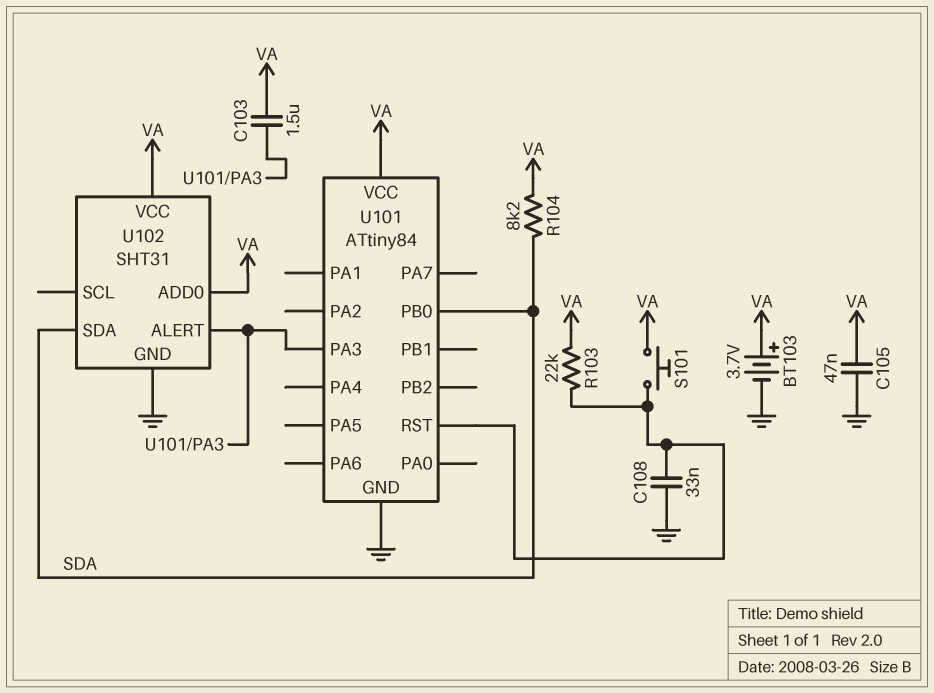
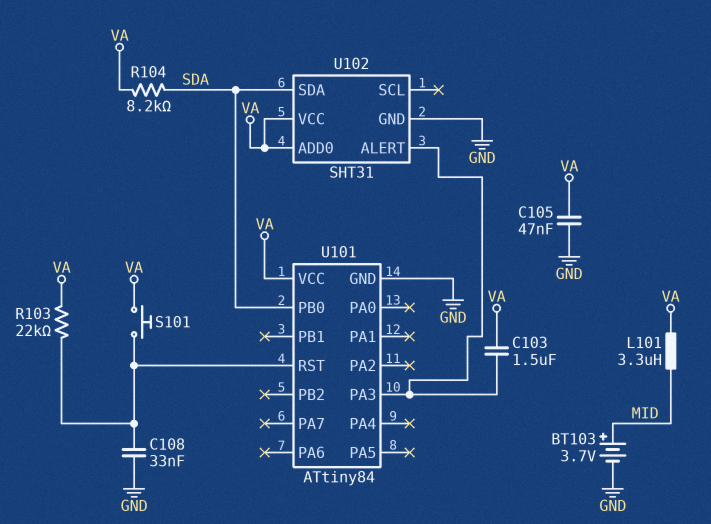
BT103: 3.7V (plus VA, minus GND) -> 3.7V (plus MID, minus GND)
L101: none -> 3.3uH (MID, VA)

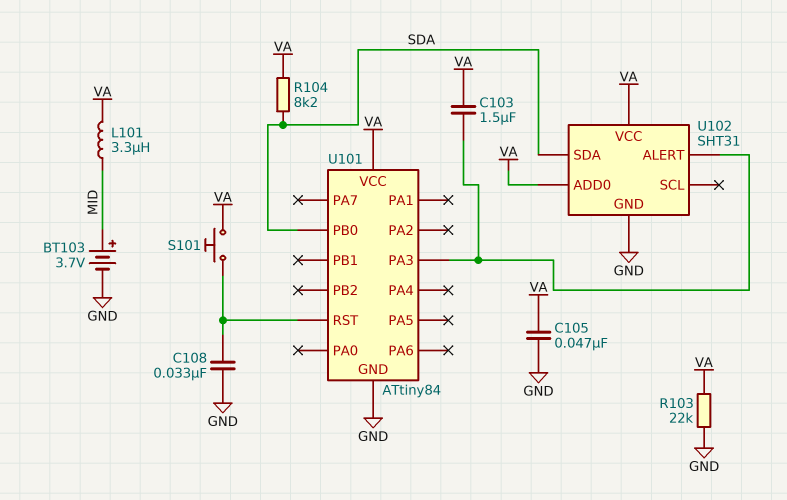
R103: 22k (U101/RST, VA) -> 22k (GND, VA)

